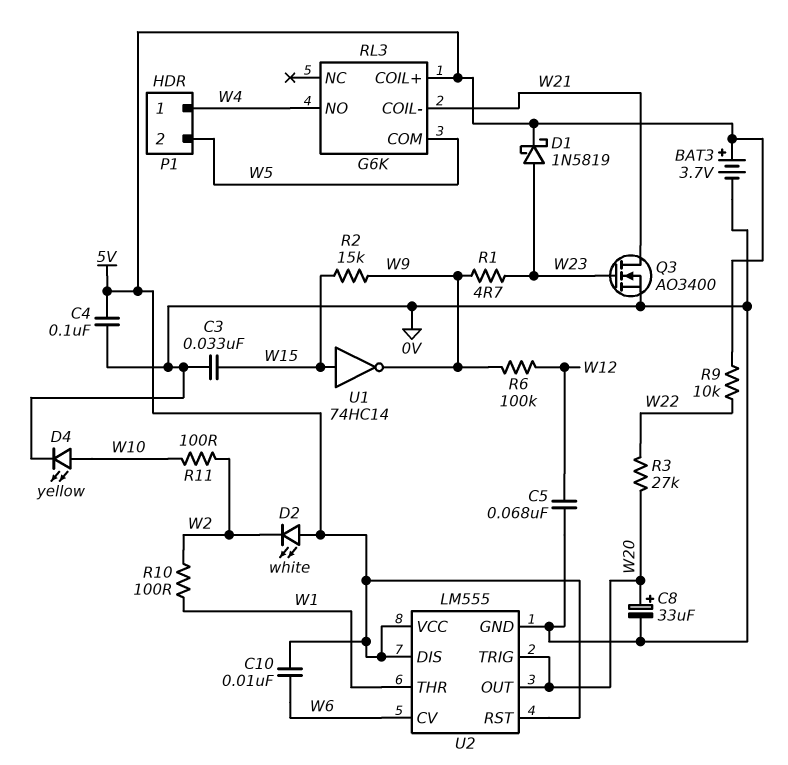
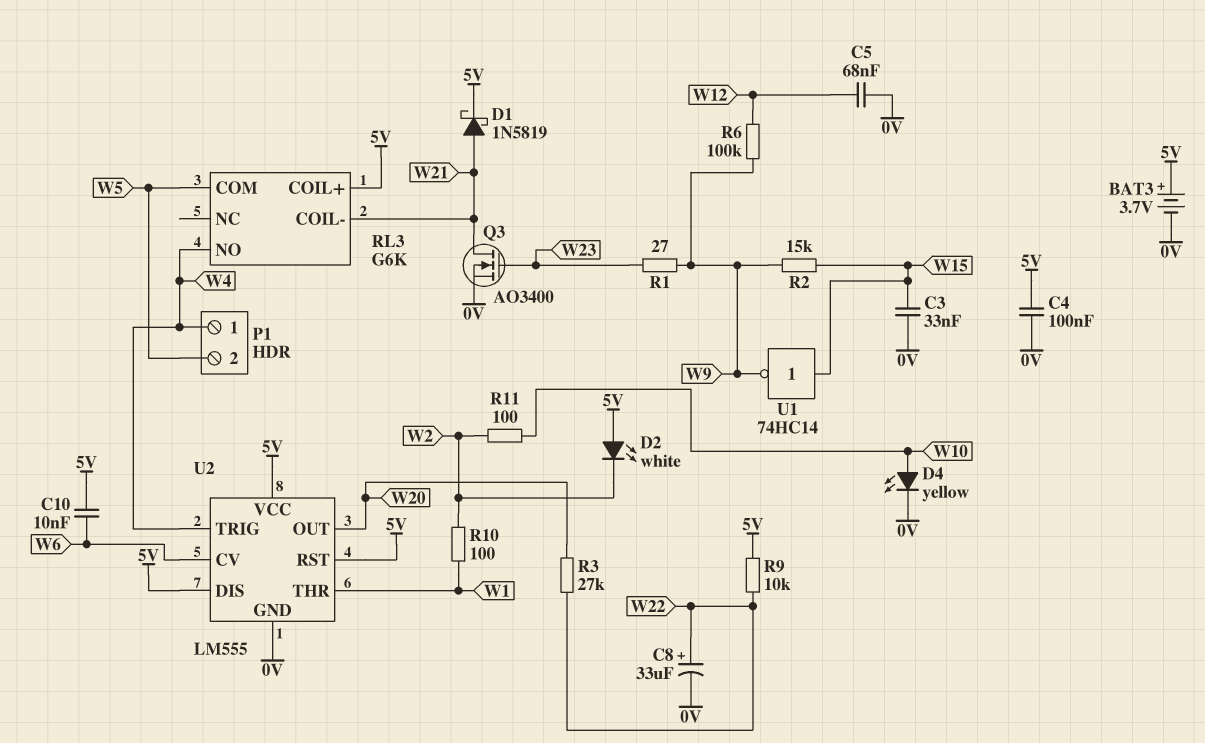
C8: 33uF (plus W20, minus 0V) -> 33uF (plus W22, minus 0V)
D1: schottky 1N5819 (A W23, K 5V) -> schottky 1N5819 (A W21, K 5V)
R1: 4.7 (W9, W23) -> 27 (W9, W23)
U2 pin TRIG: W20 -> W4

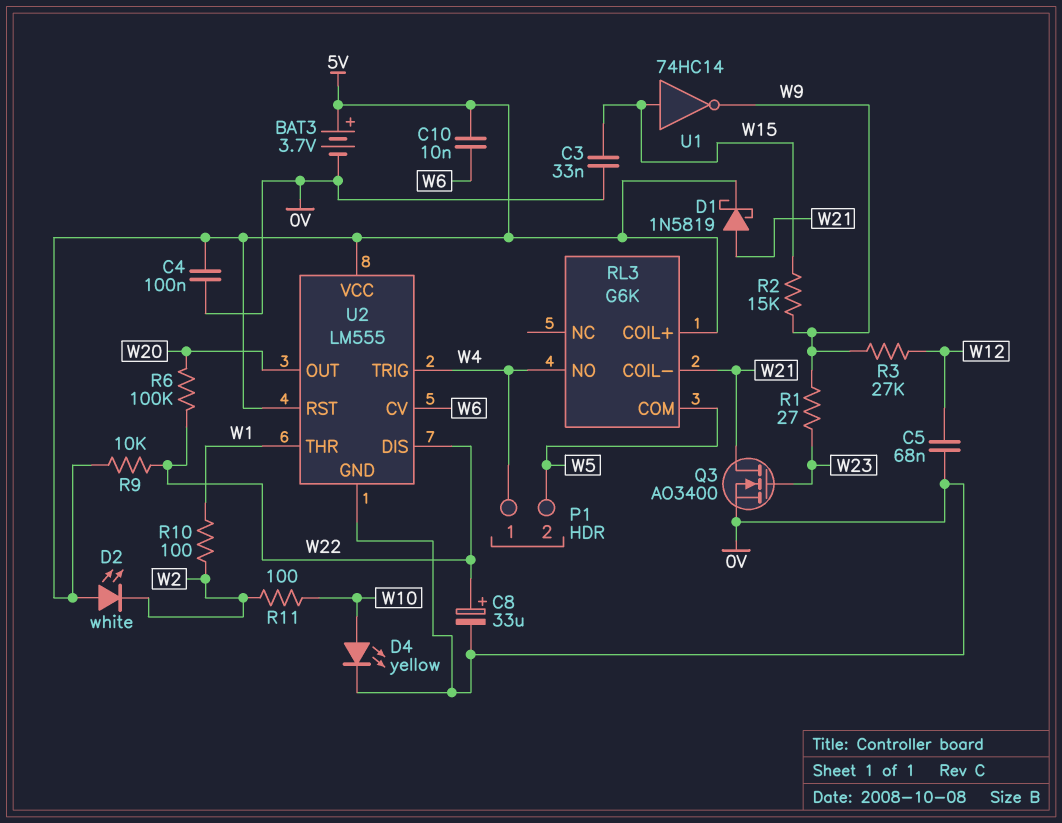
R3: 27k (W20, W22) -> 27k (W9, W12)
R6: 100k (W9, W12) -> 100k (W20, W22)
U2 pin DIS: 5V -> W22

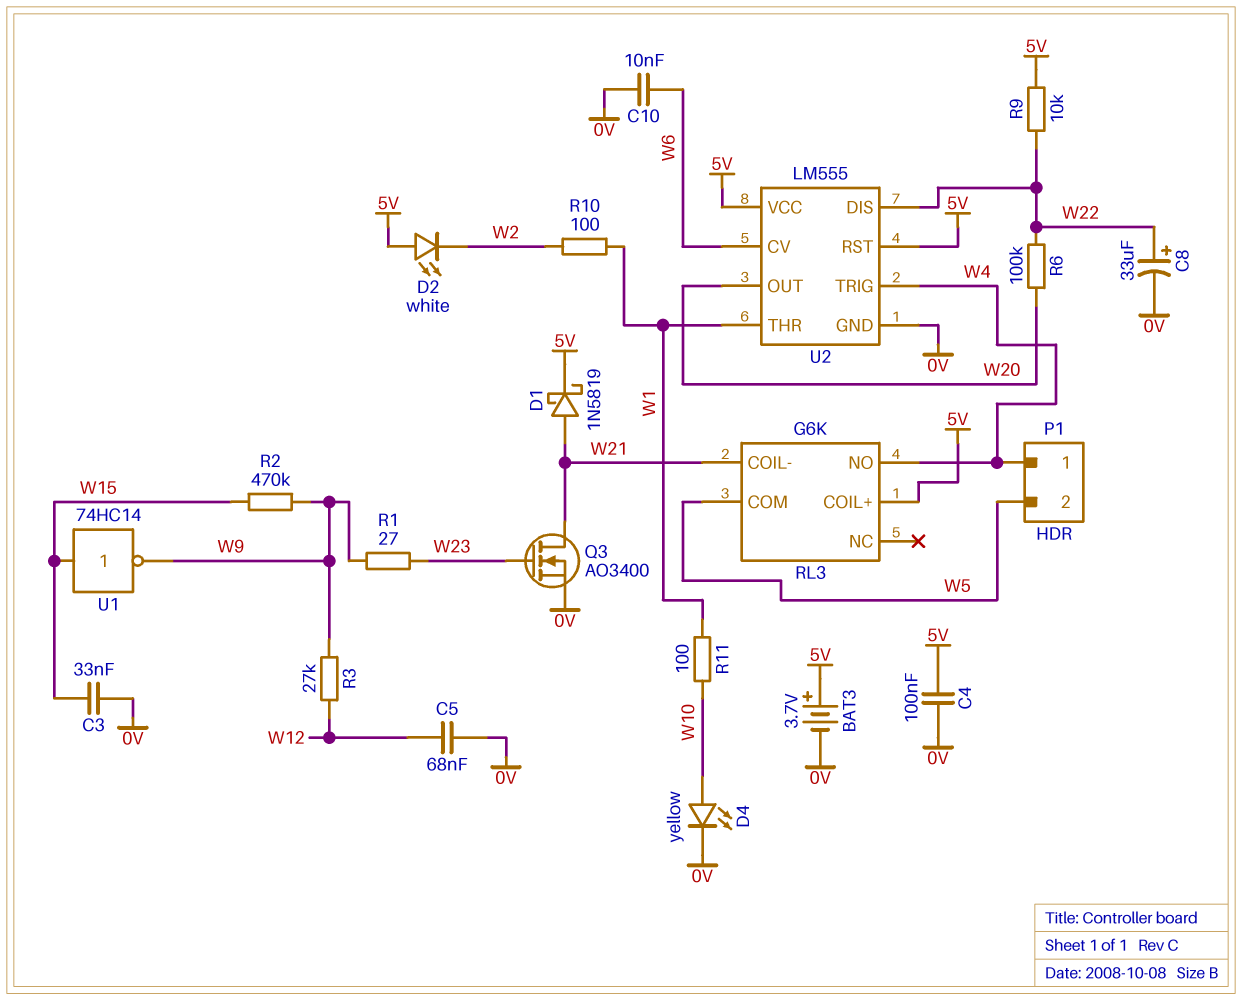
C10: 10nF (5V, W6) -> 10nF (0V, W6)
R2: 15k (W9, W15) -> 470k (W9, W15)
R11: 100 (W2, W10) -> 100 (W1, W10)

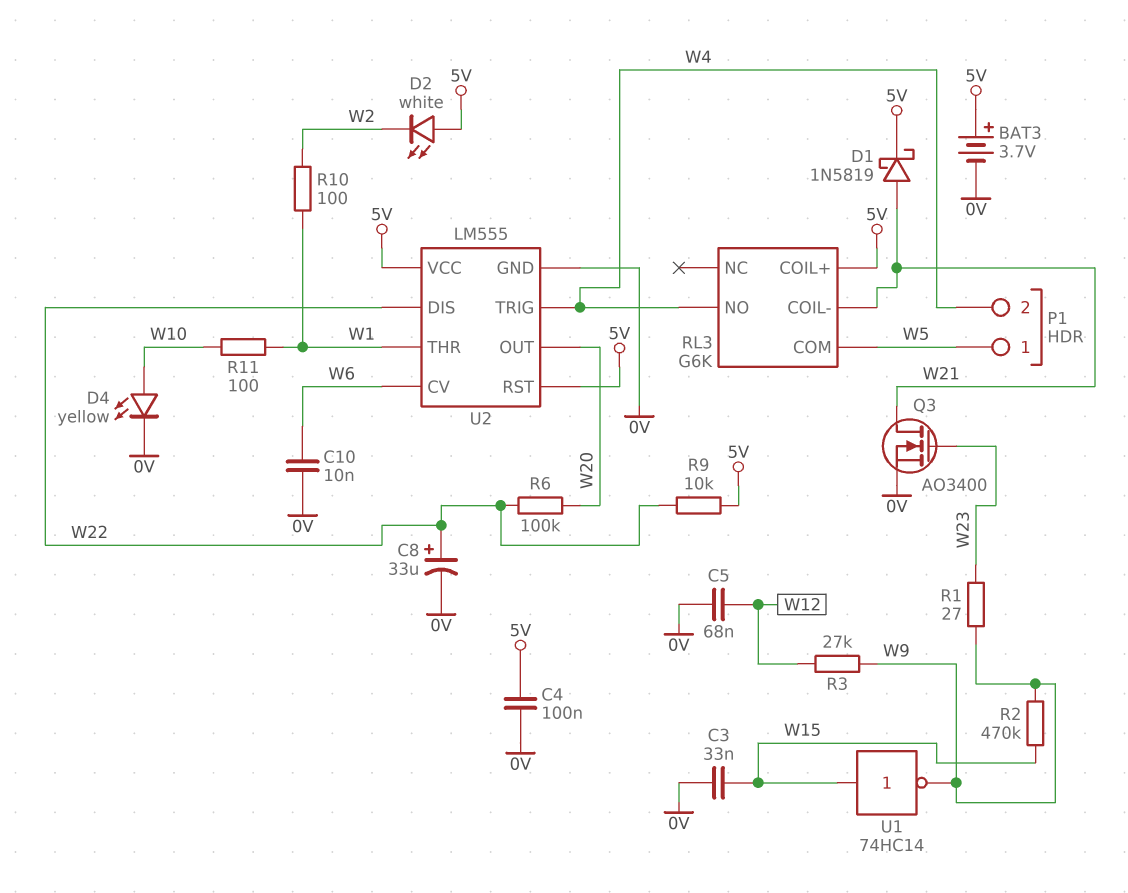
P1 pin 1: W4 -> W5
P1 pin 2: W5 -> W4

